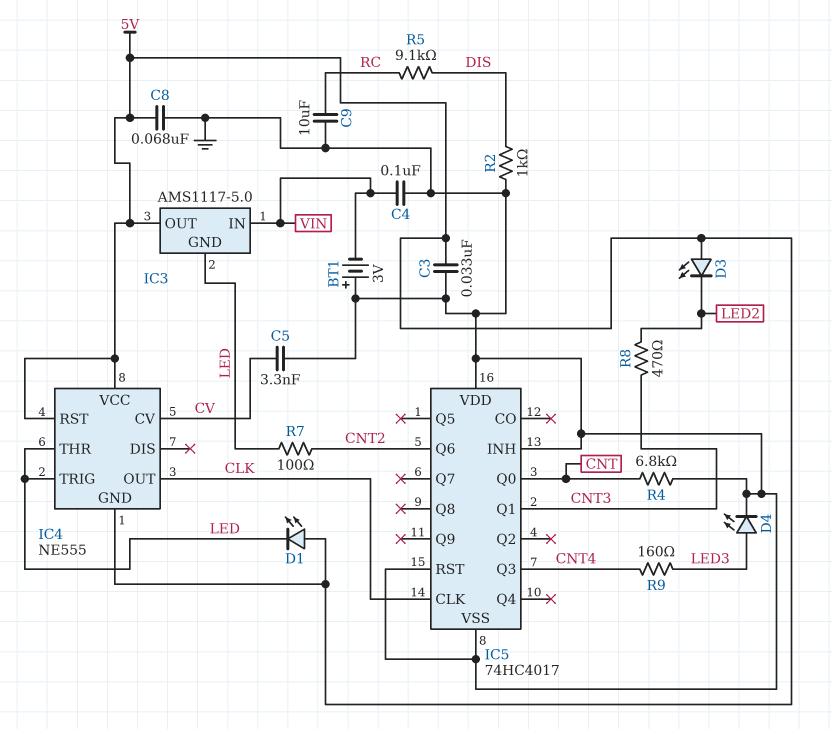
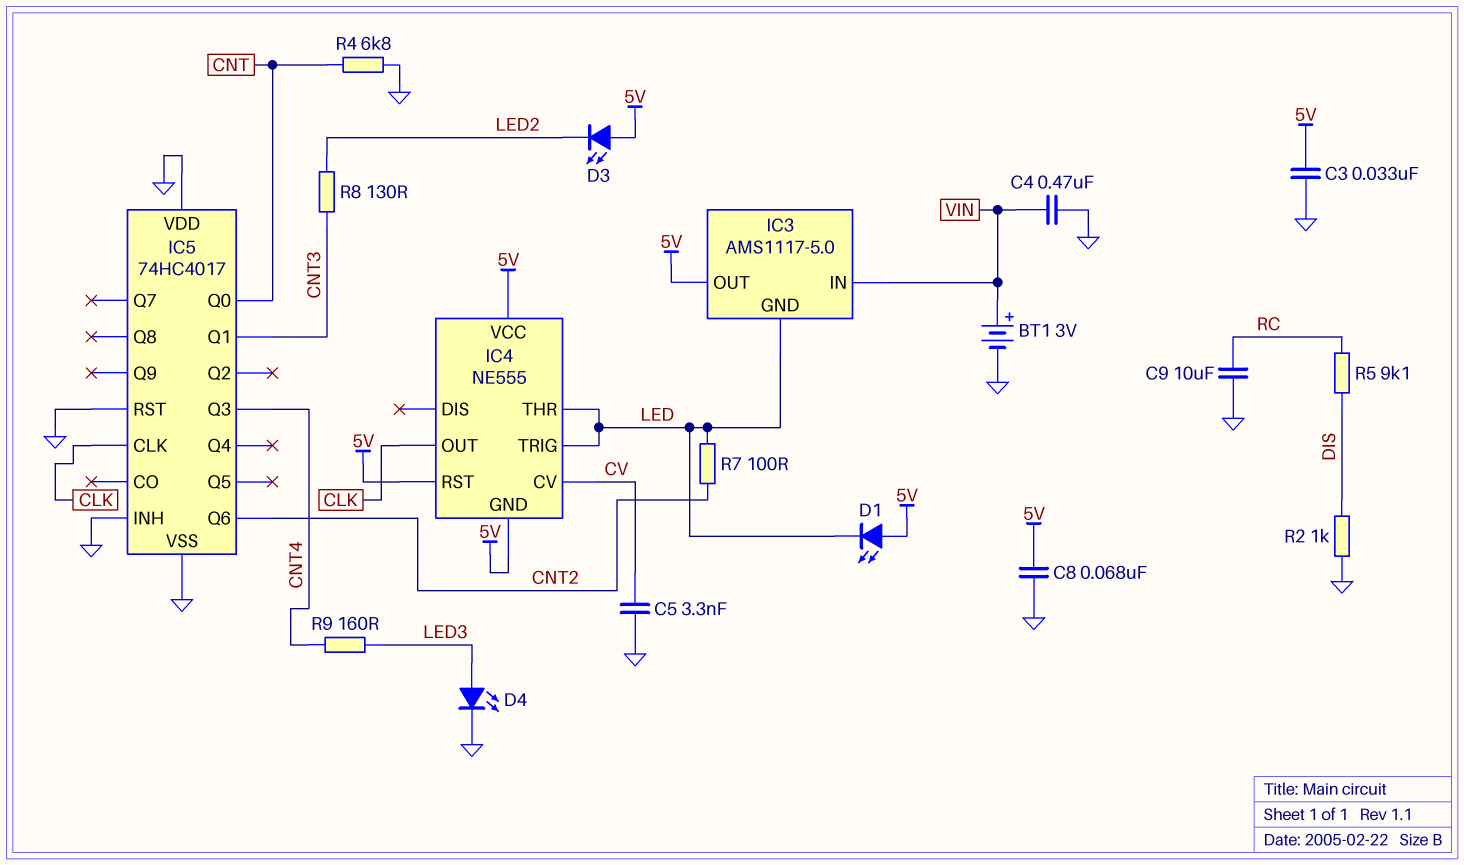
BT1: 3V (plus GND, minus VIN) -> 3V (plus VIN, minus GND)
C4: 100nF (GND, VIN) -> 470nF (GND, VIN)
R8: 470 (CNT3, LED2) -> 130 (CNT3, LED2)

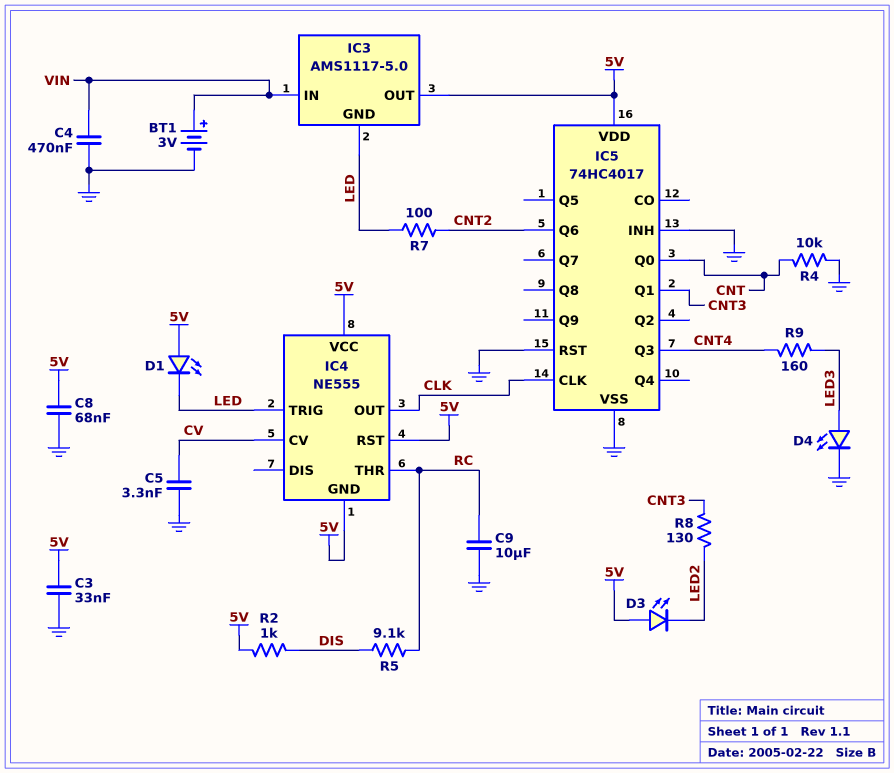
IC4 pin THR: LED -> RC
IC5 pin VDD: GND -> 5V
R2: 1k (DIS, GND) -> 1k (5V, DIS)
R4: 6.8k (CNT, GND) -> 10k (CNT, GND)

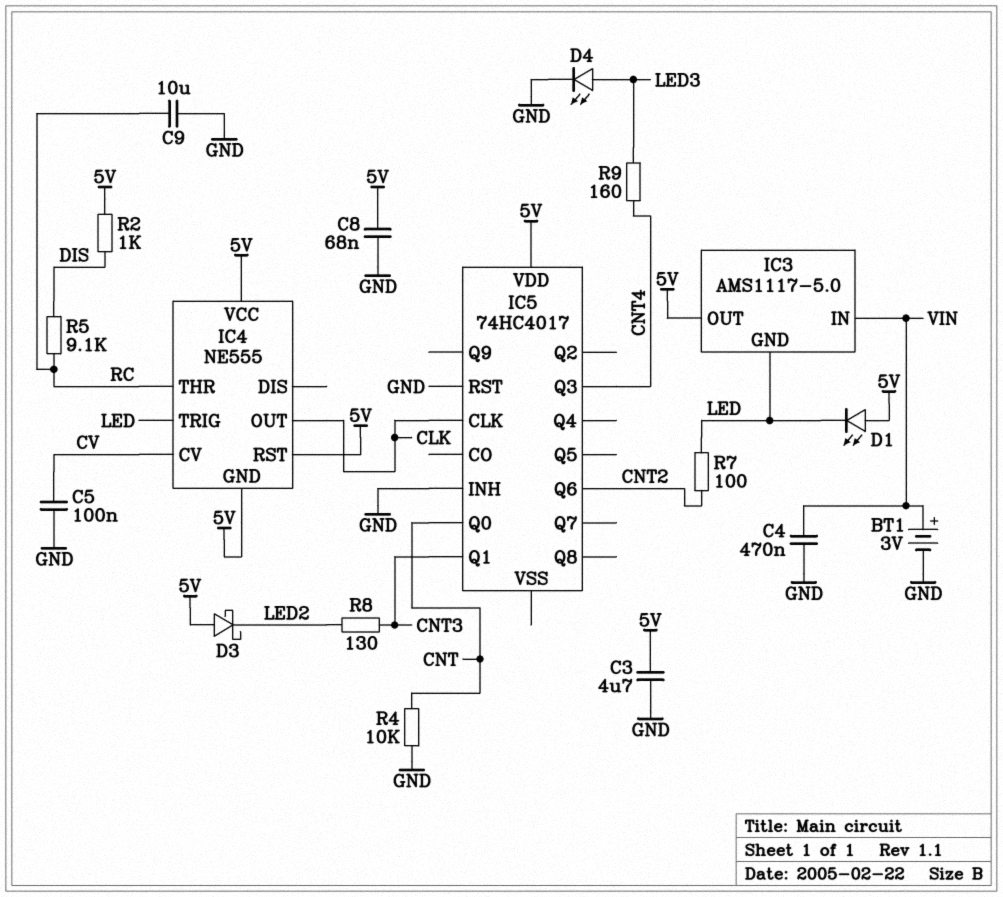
C3: 33nF (5V, GND) -> 4.7uF (5V, GND)
C5: 3.3nF (CV, GND) -> 100nF (CV, GND)
D3: LED (A 5V, K LED2) -> schottky (A 5V, K LED2)
IC5 pin VSS: GND -> none

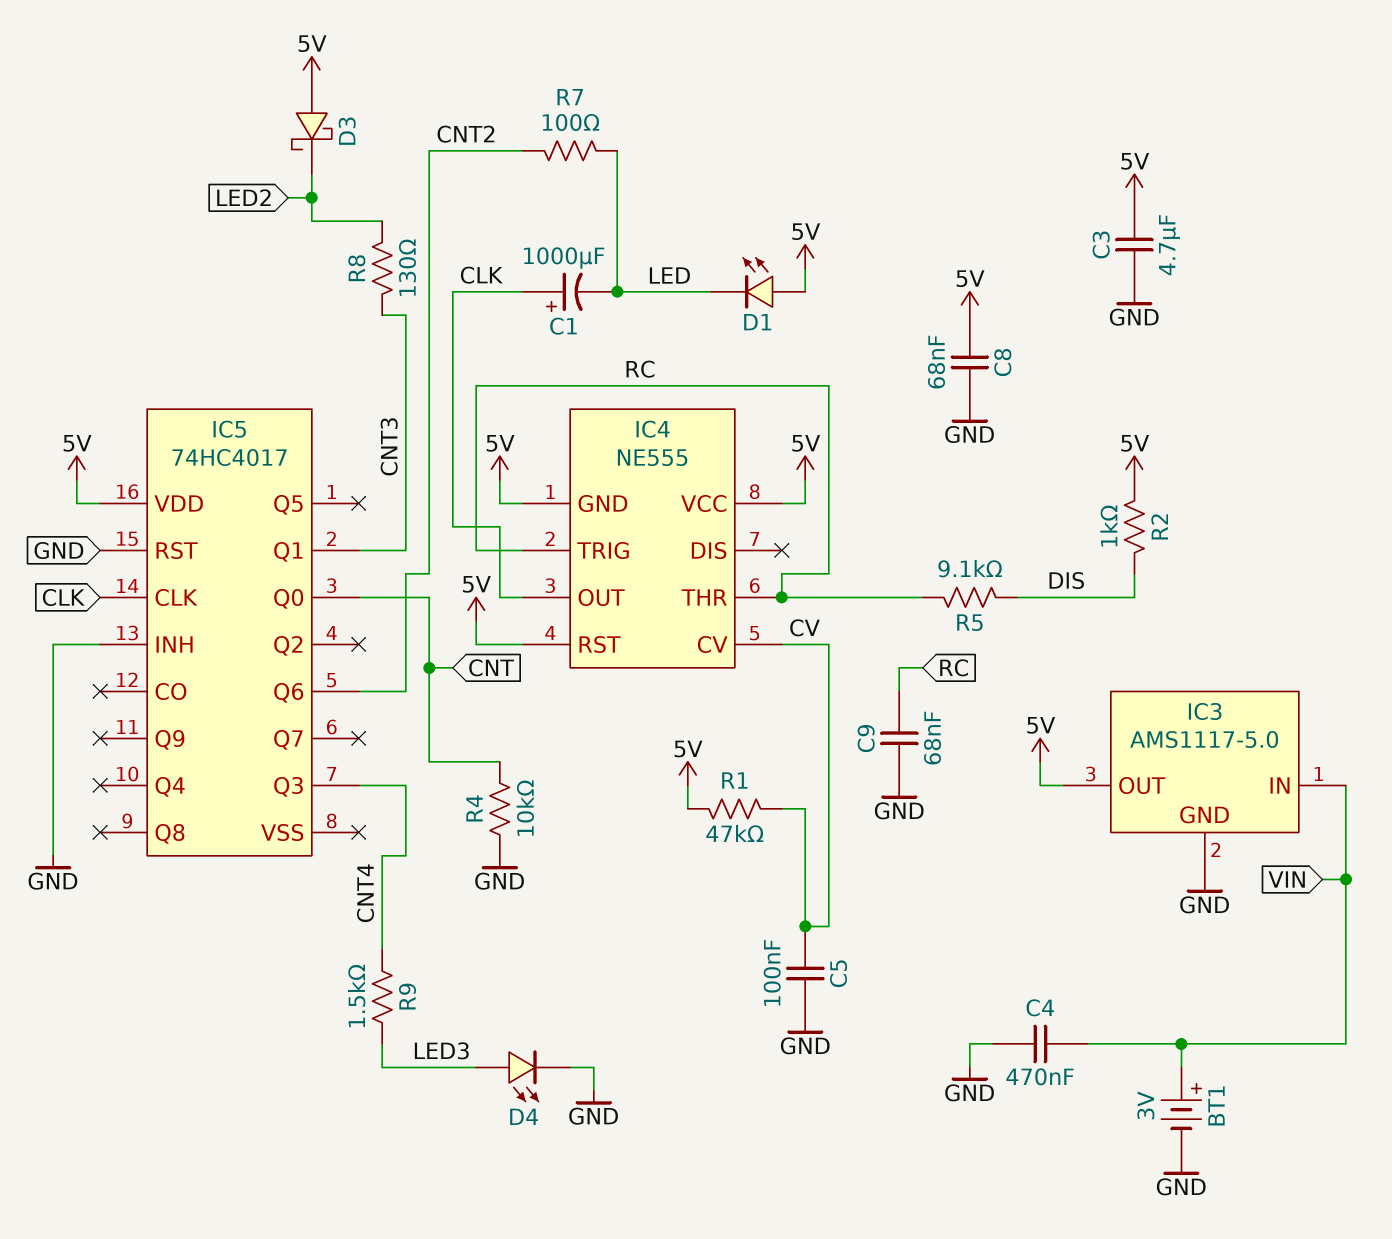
C1: none -> 1000uF (plus CLK, minus LED)
C9: 10uF (GND, RC) -> 68nF (GND, RC)
IC3 pin GND: LED -> GND
IC4 pin TRIG: LED -> RC
R1: none -> 47k (5V, CV)
R9: 160 (CNT4, LED3) -> 1.5k (CNT4, LED3)

